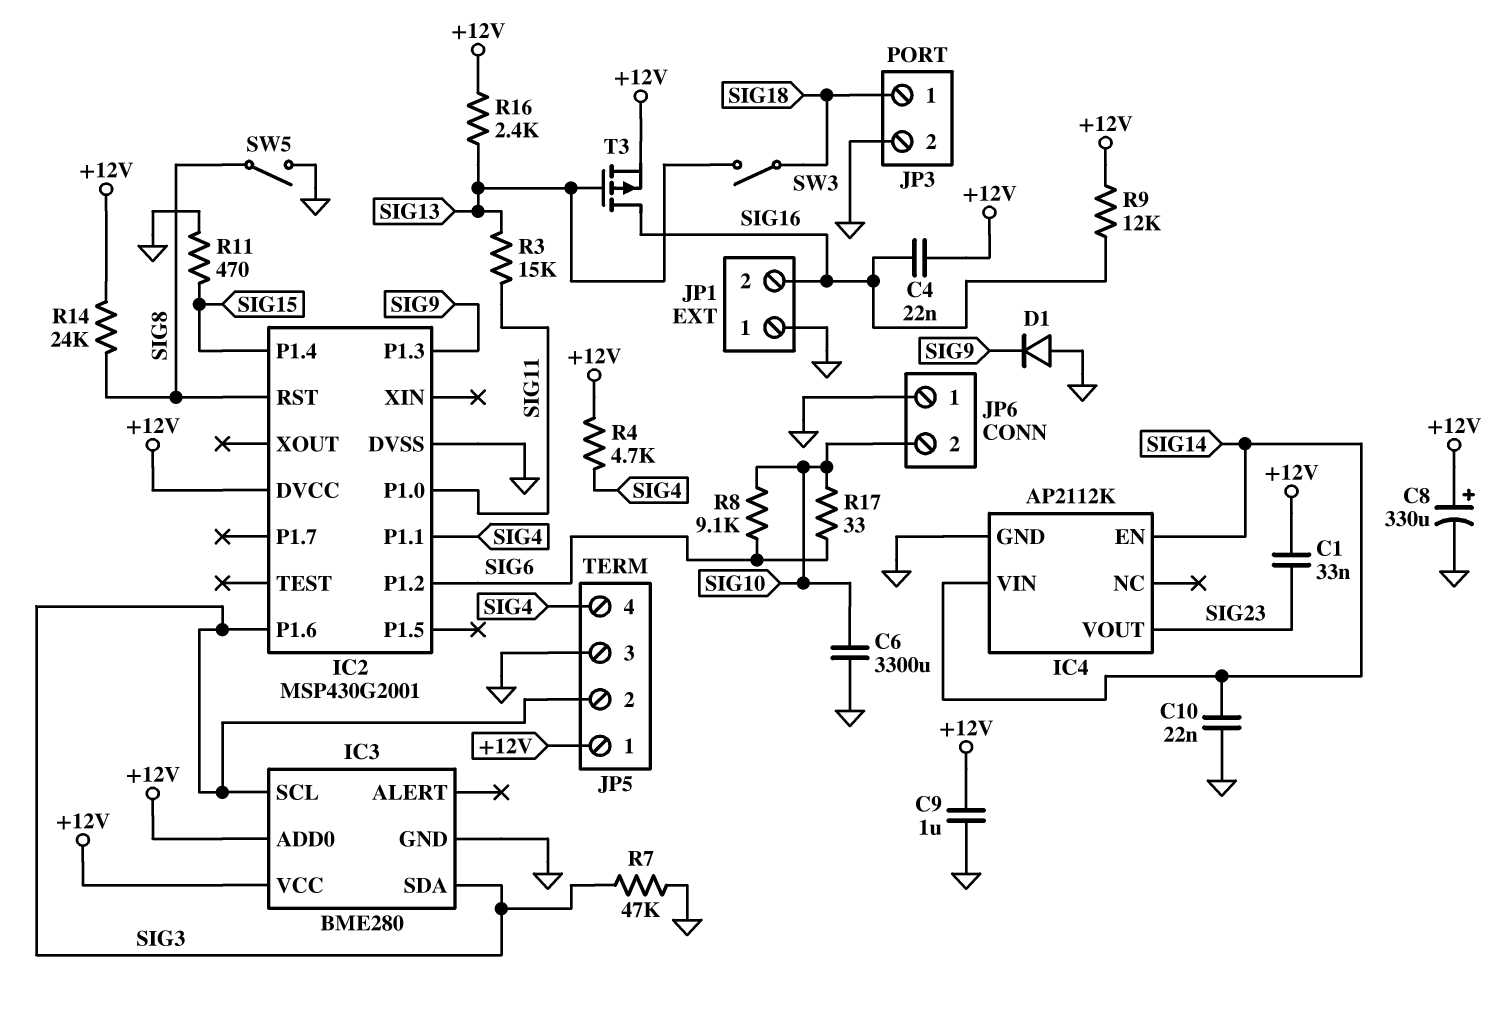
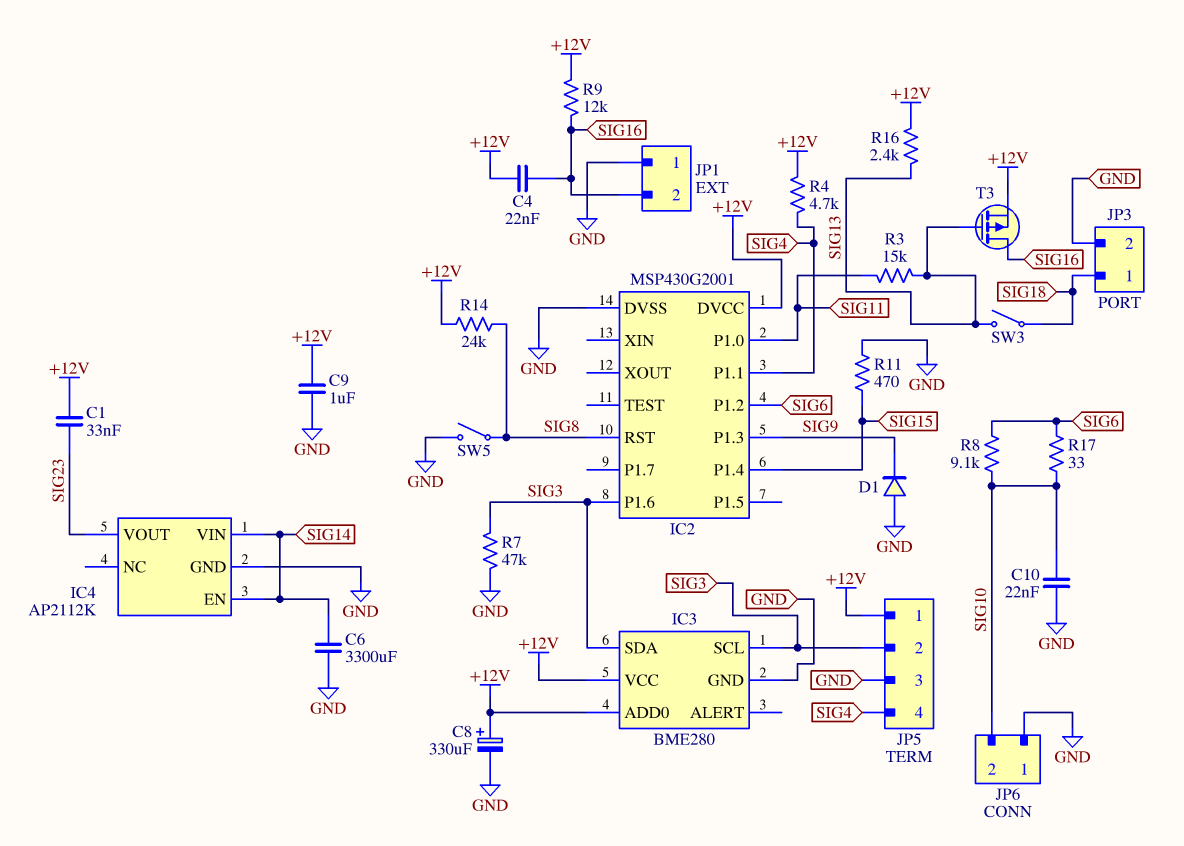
C6: 3300uF (GND, SIG10) -> 3300uF (GND, SIG14)
C10: 22nF (GND, SIG14) -> 22nF (GND, SIG10)

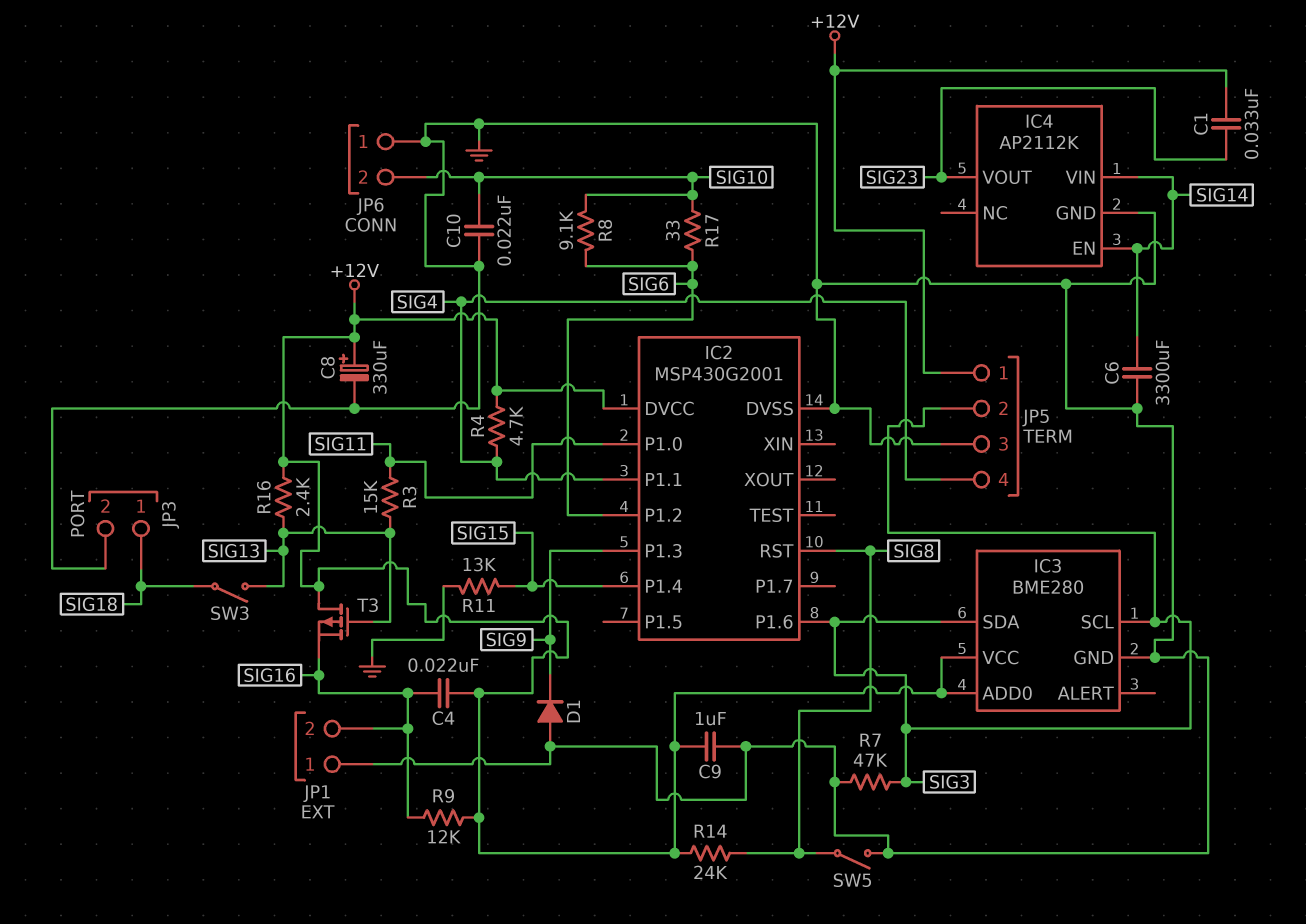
R11: 470 (GND, SIG15) -> 13k (GND, SIG15)
T3: PMOS (G SIG13, D SIG16, S +12V) -> PMOS (G SIG13, D +12V, S SIG16)

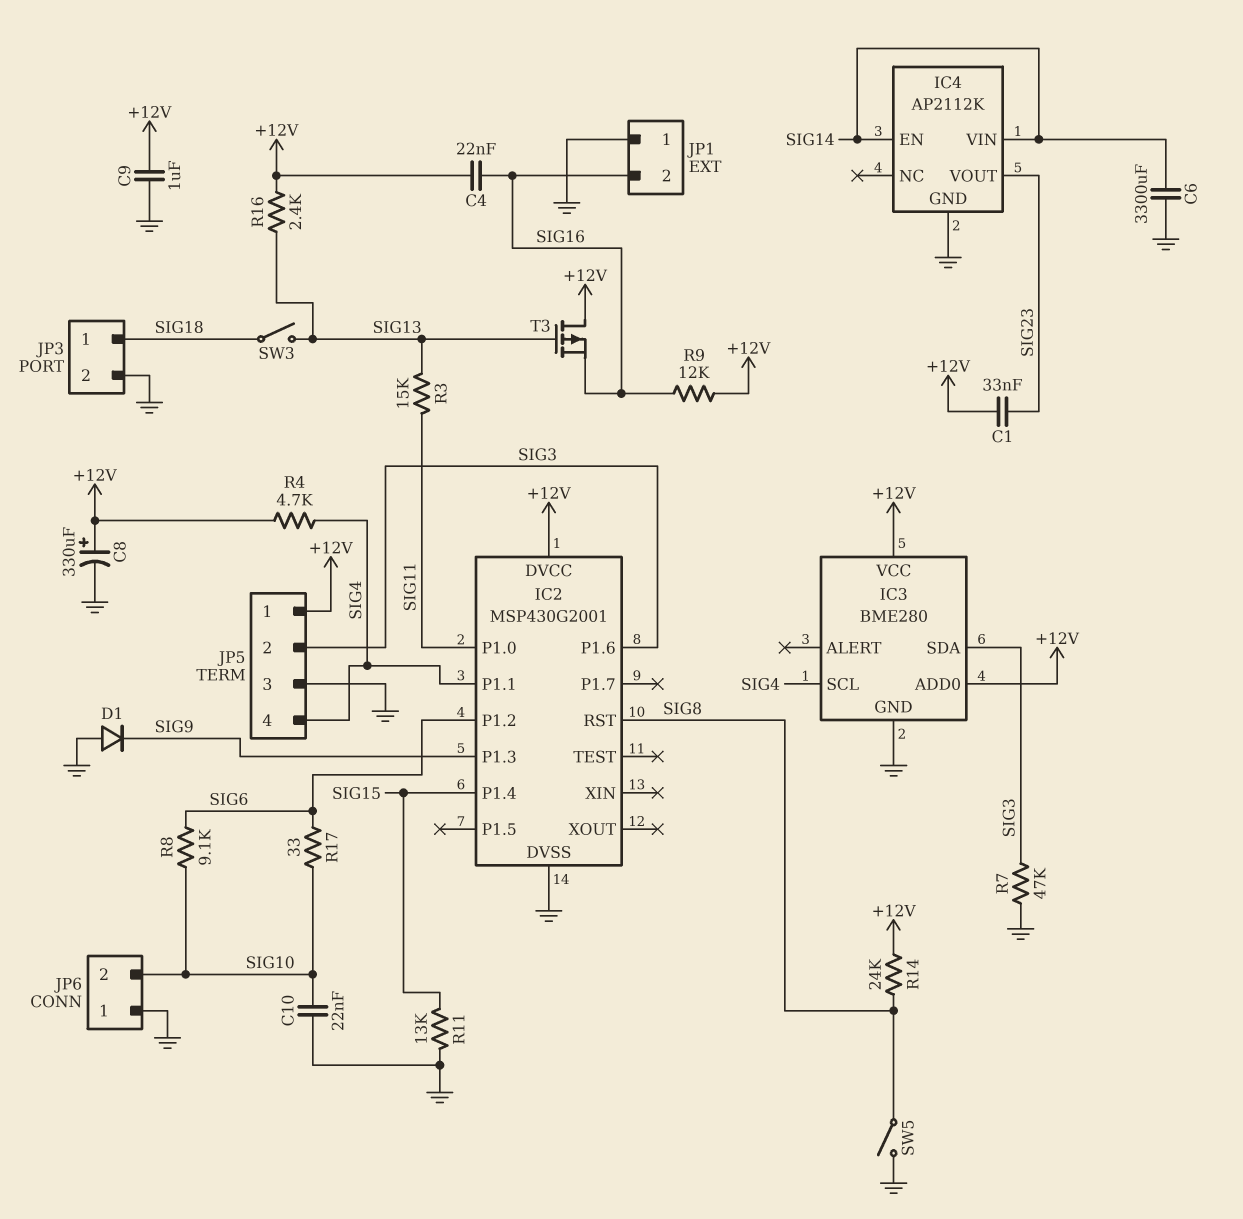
IC3 pin SCL: SIG3 -> SIG4

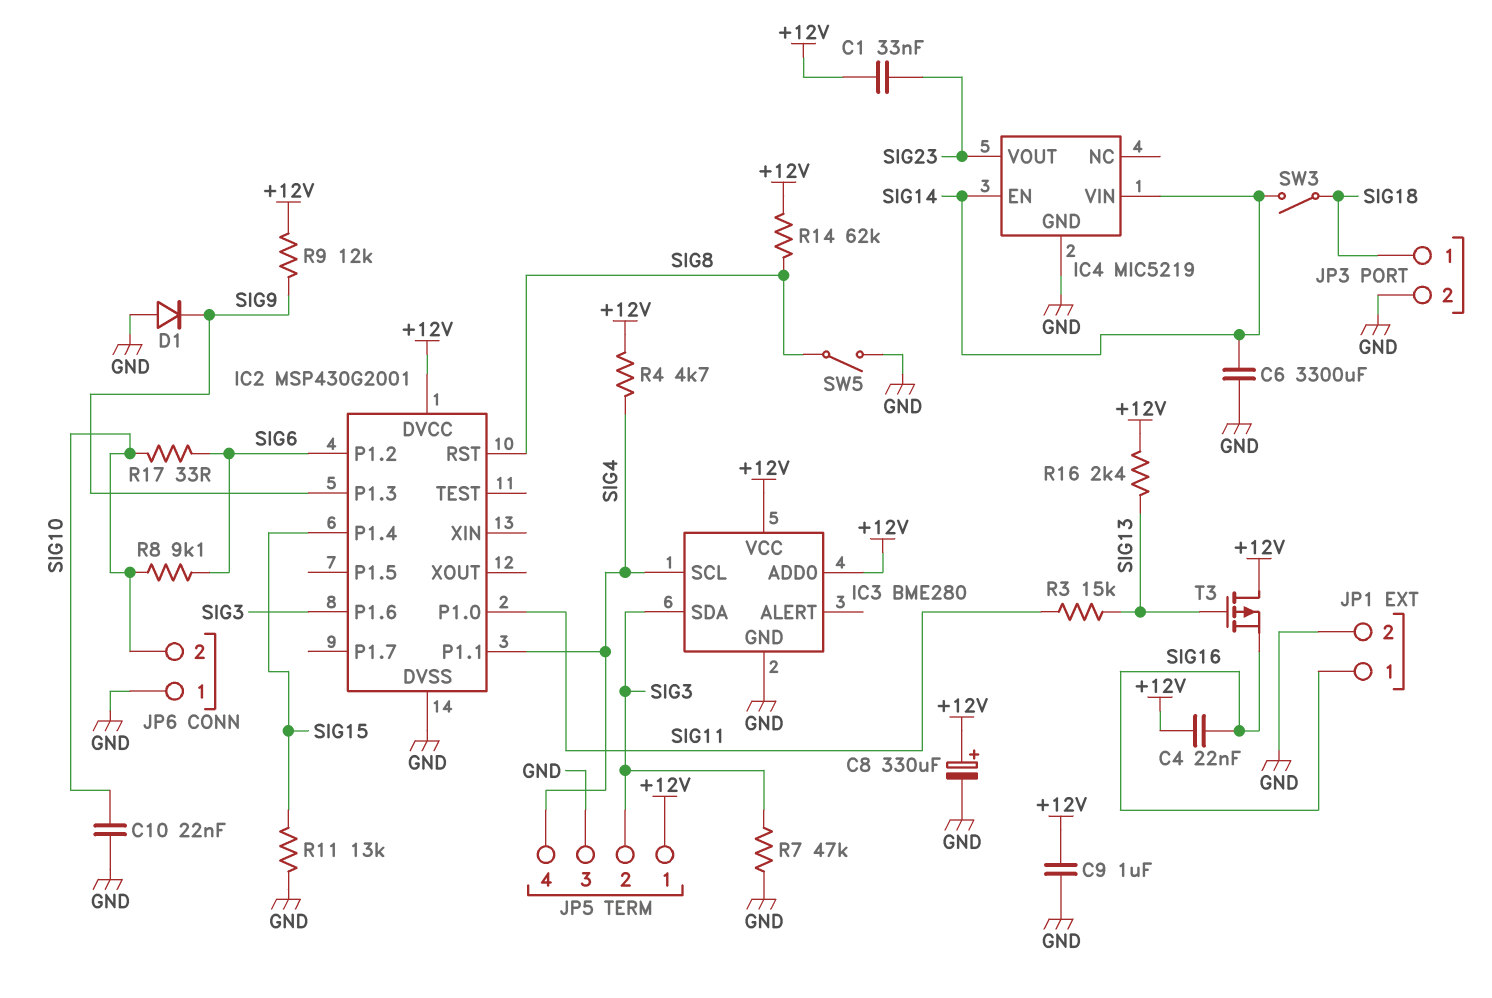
IC4: AP2112K -> MIC5219
JP1 pin 1: GND -> SIG16
JP1 pin 2: SIG16 -> GND
R9: 12k (+12V, SIG16) -> 12k (+12V, SIG9)
R14: 24k (+12V, SIG8) -> 62k (+12V, SIG8)
SW3: switch (SIG13, SIG18) -> switch (SIG14, SIG18)

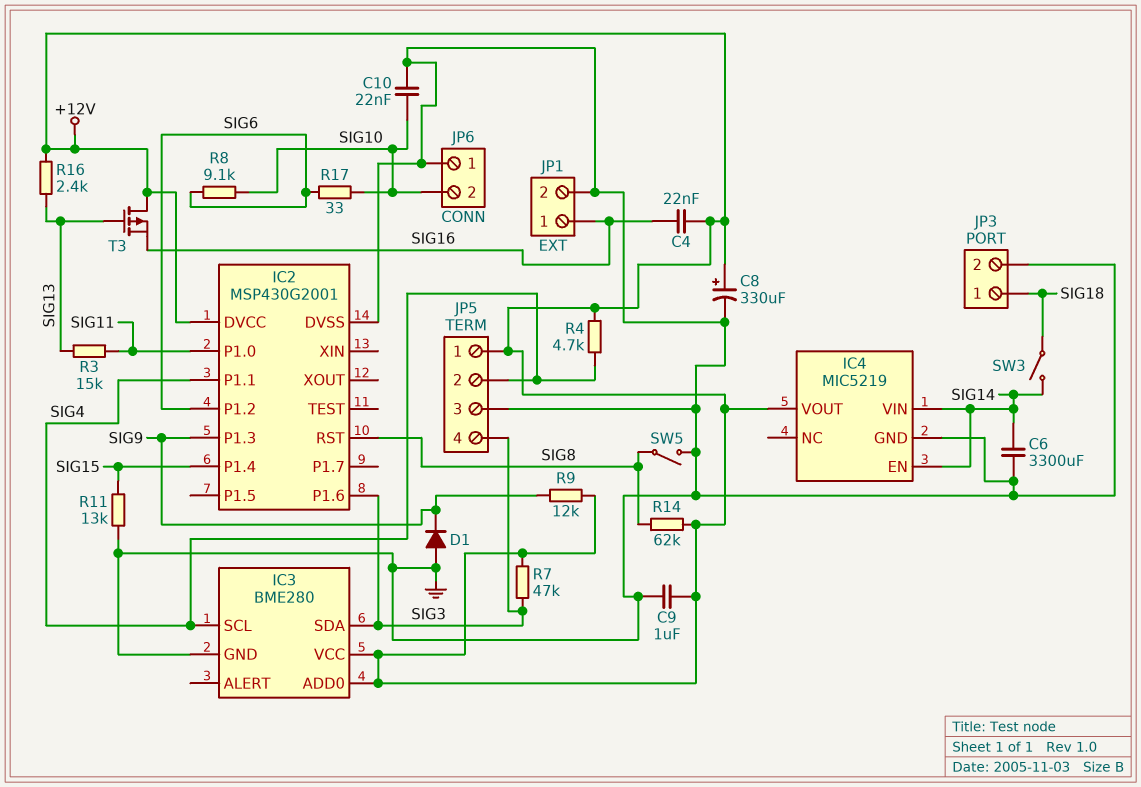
C1: 33nF (+12V, SIG23) -> none
IC4 pin VOUT: SIG23 -> +12V
JP5 pin 2: SIG3 -> SIG4
JP5 pin 4: SIG4 -> SIG3
R7: 47k (GND, SIG3) -> 47k (+12V, SIG3)

